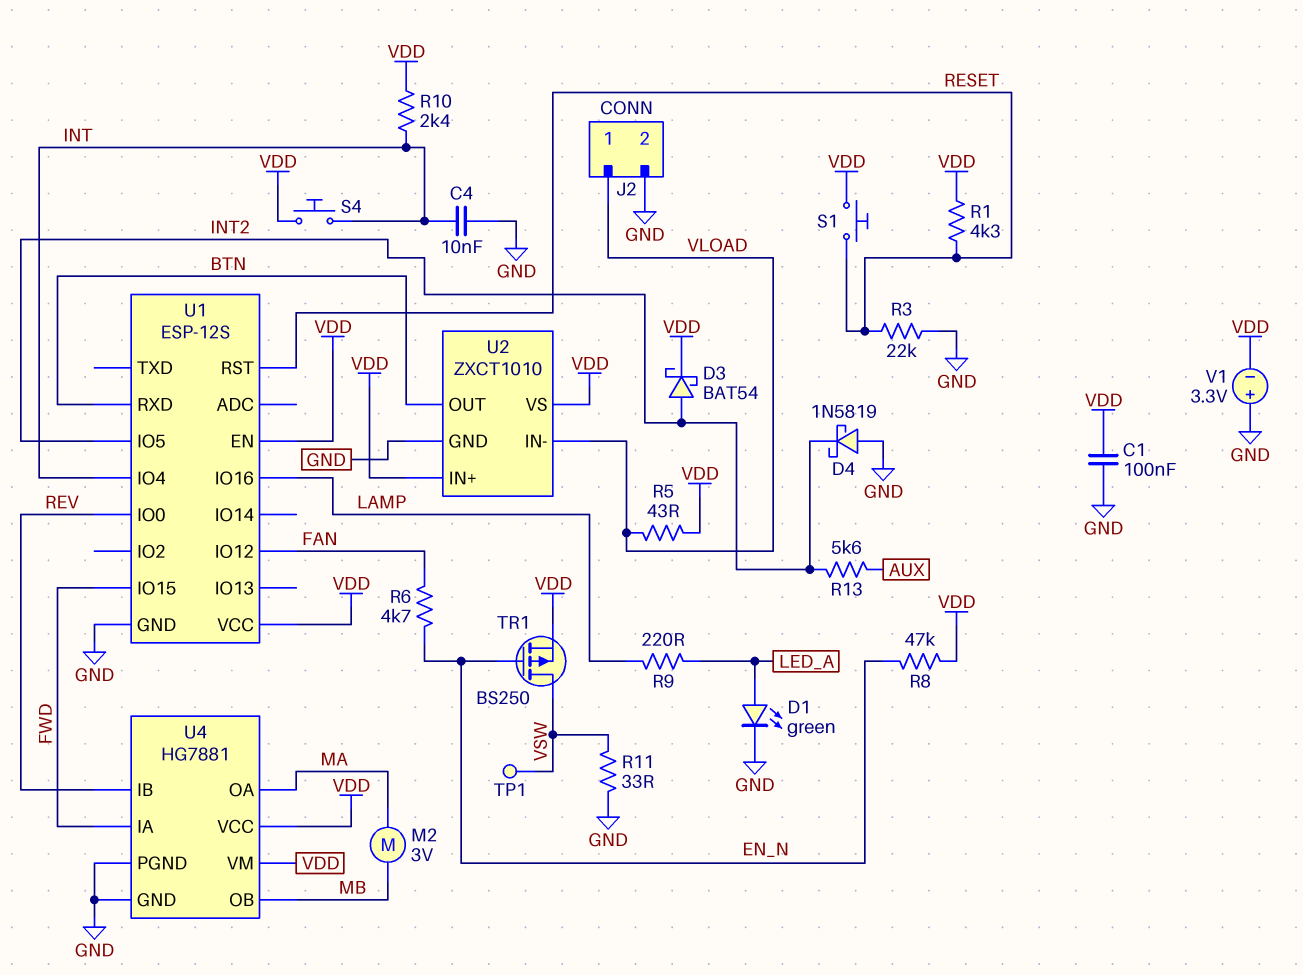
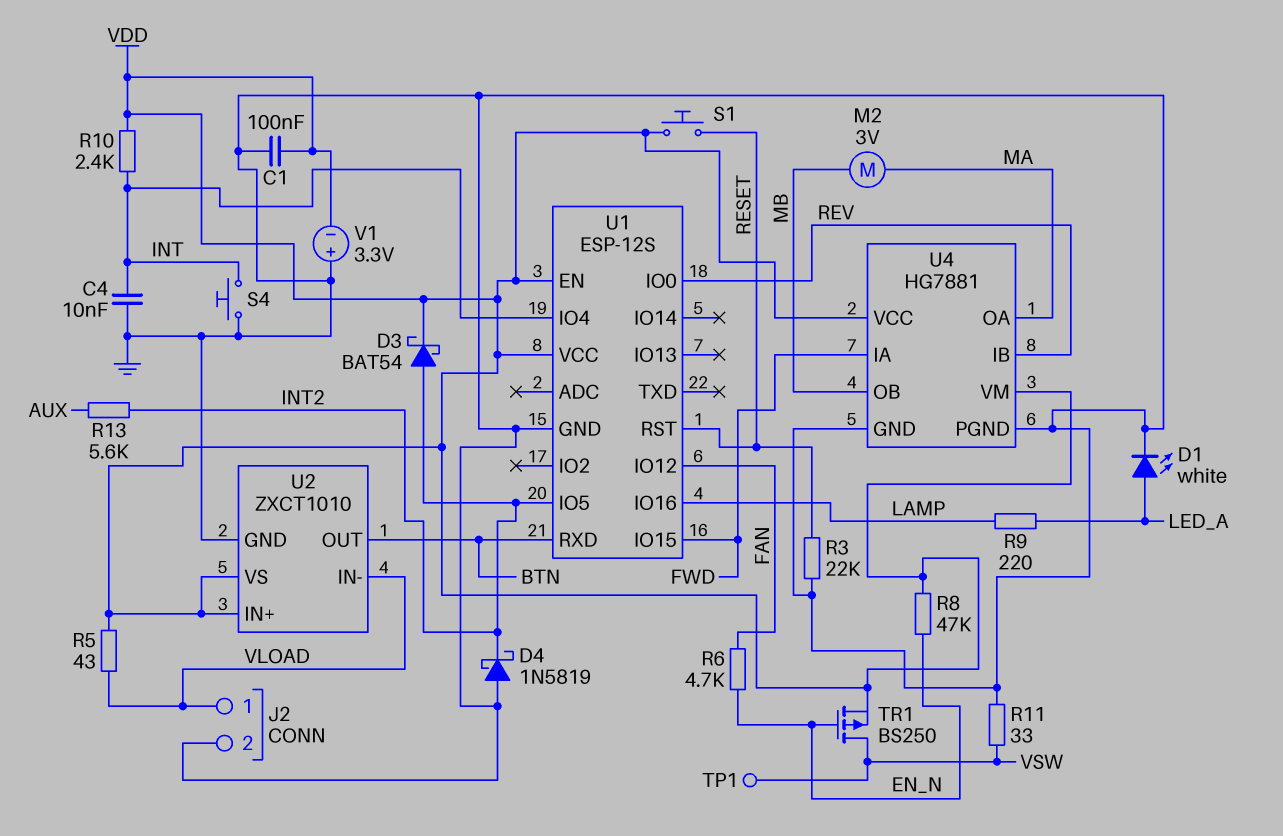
D1: LED green (A LED_A, K GND) -> LED white (A LED_A, K GND)
R1: 4.3k (RESET, VDD) -> none
S4: button (INT, VDD) -> button (GND, INT)

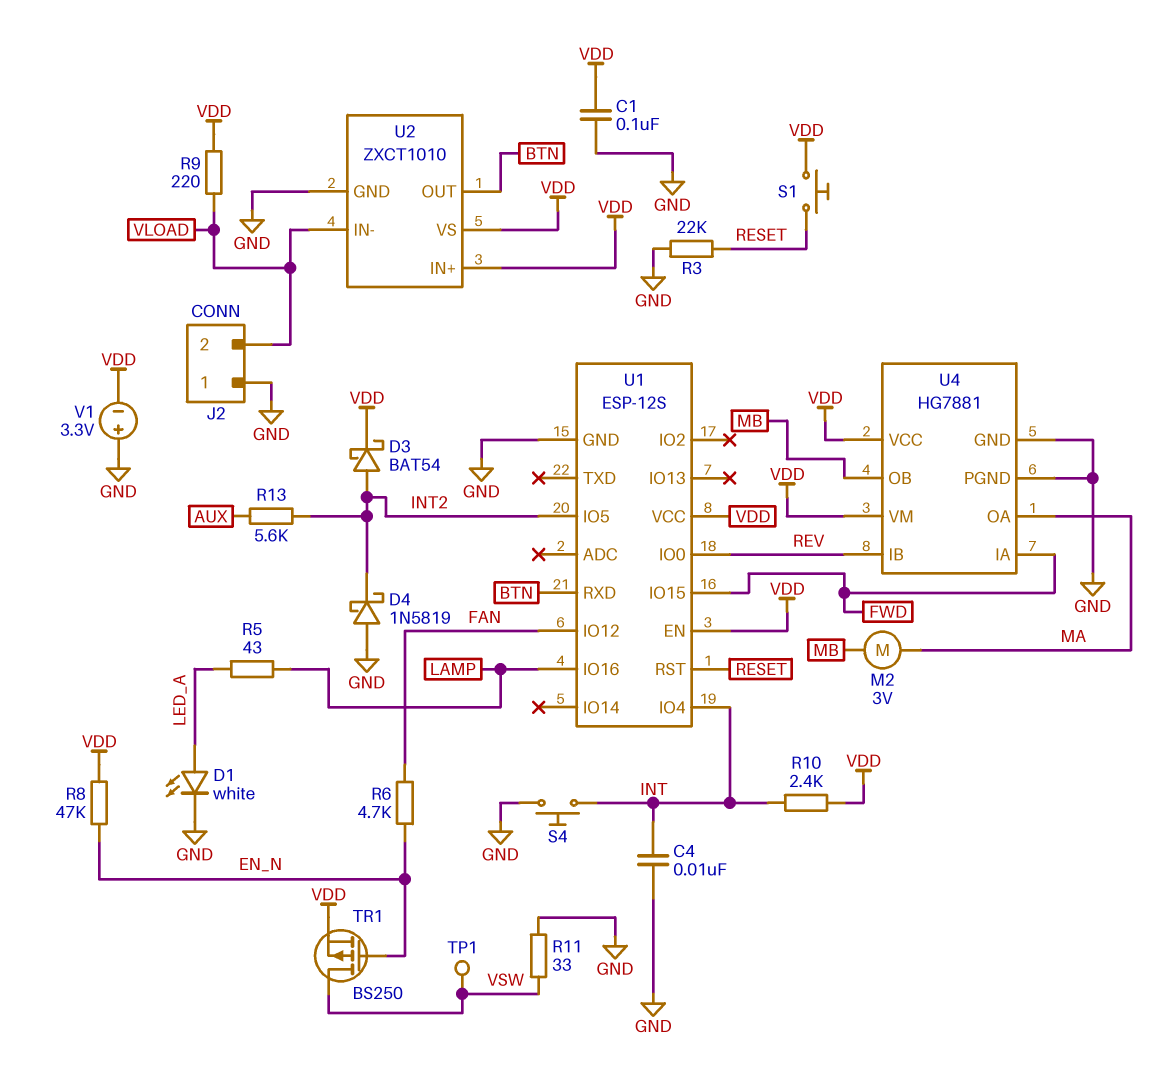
J2 pin 1: VLOAD -> GND
J2 pin 2: GND -> VLOAD
R5: 43 (VDD, VLOAD) -> 43 (LAMP, LED_A)
R9: 220 (LAMP, LED_A) -> 220 (VDD, VLOAD)

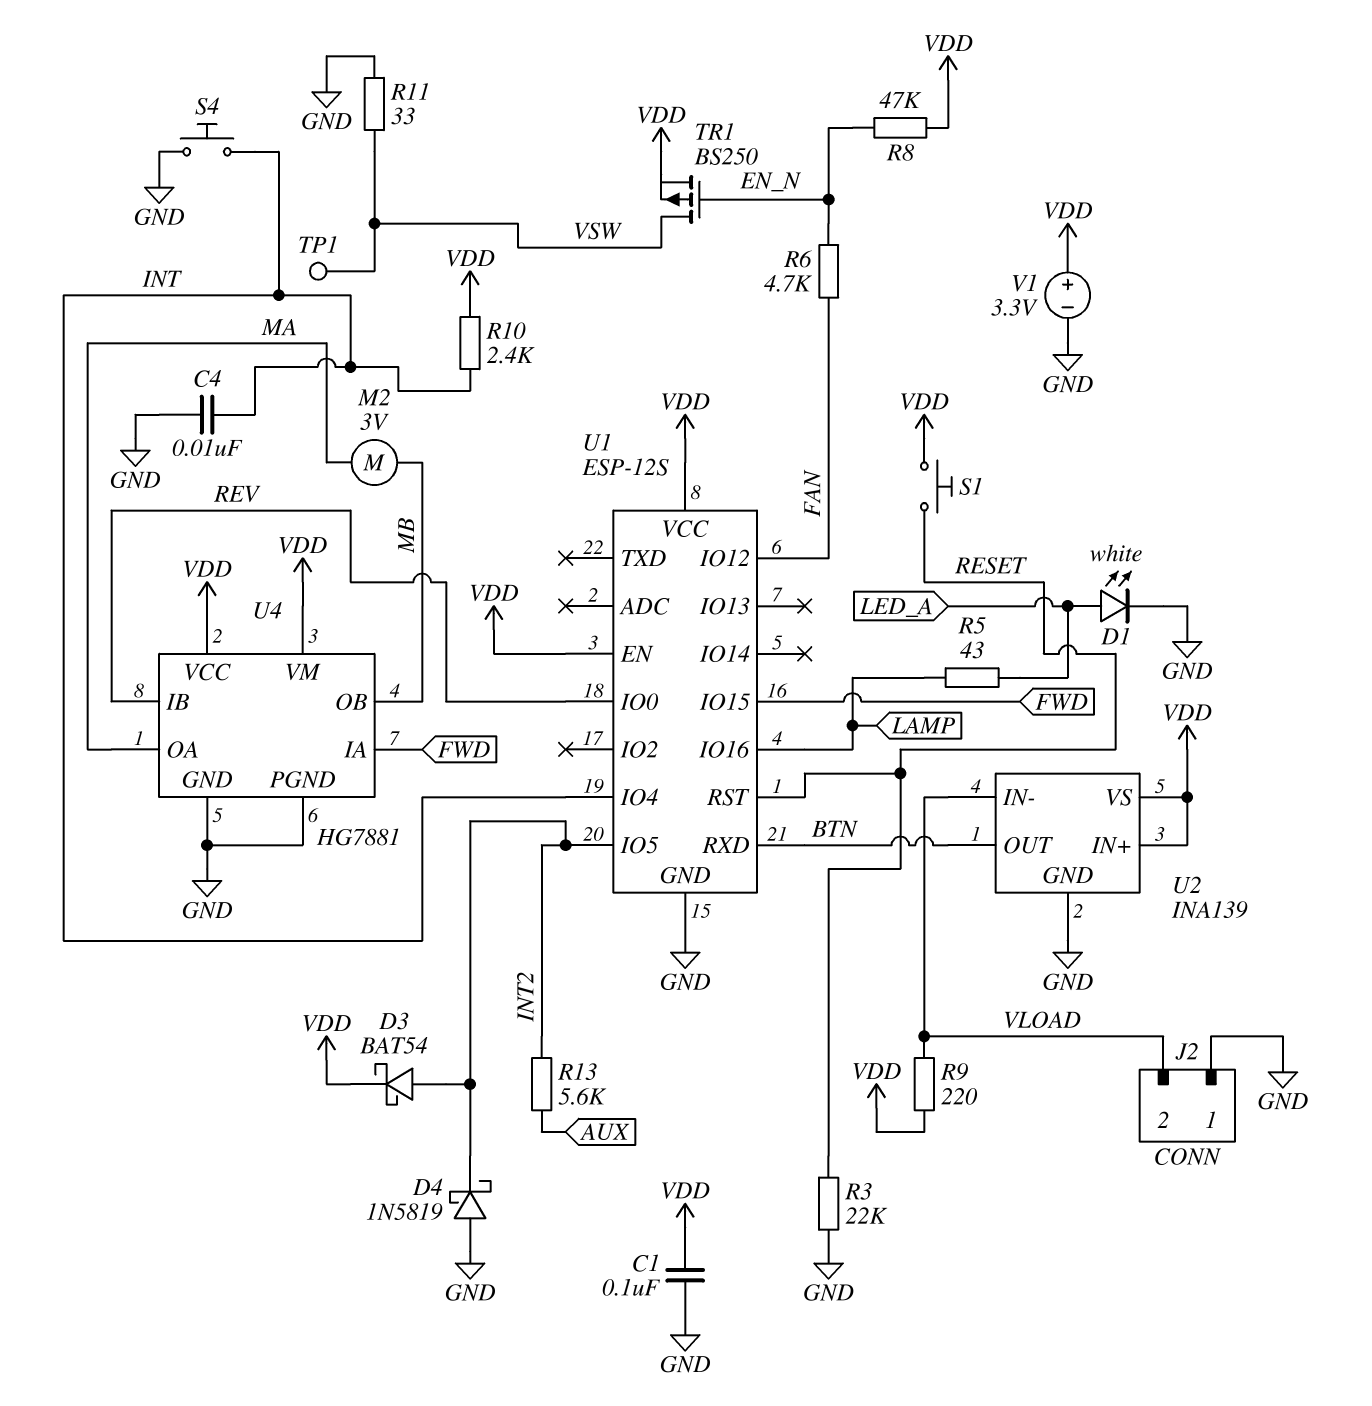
U2: ZXCT1010 -> INA139
V1: 3.3V (plus GND, minus VDD) -> 3.3V (plus VDD, minus GND)

